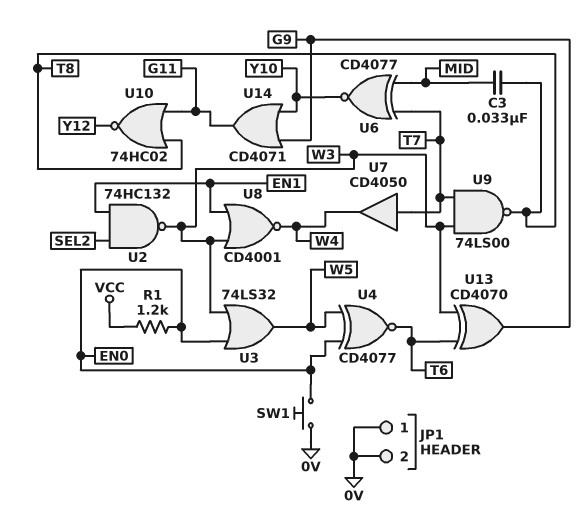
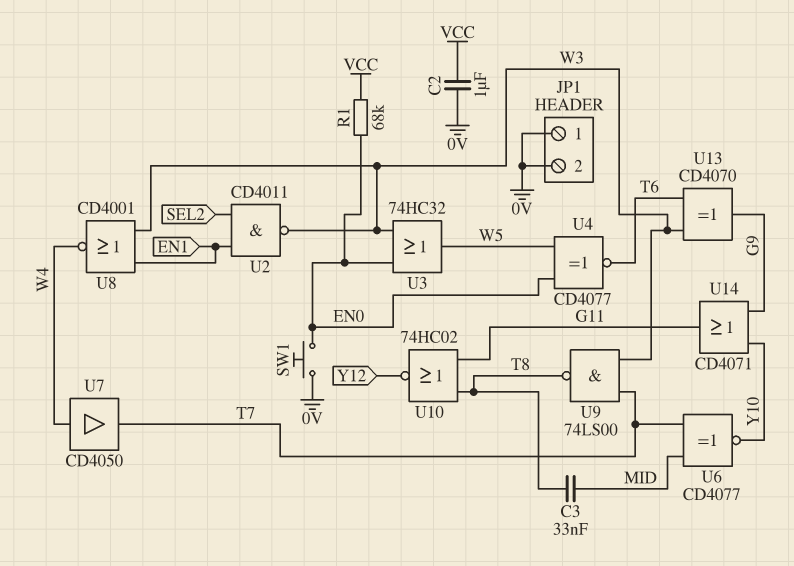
C2: none -> 1uF (0V, VCC)
R1: 1.2k (EN0, VCC) -> 68k (EN0, VCC)
U2: NAND 74HC132 (in EN1, in SEL2, out W3) -> NAND CD4011 (in EN1, in SEL2, out W3)
U3: OR 74LS32 (in EN0, in W3, out W5) -> OR 74HC32 (in EN0, in W3, out W5)
U7: buffer CD4050 (in T7, out W4) -> buffer CD4050 (in W4, out T7)

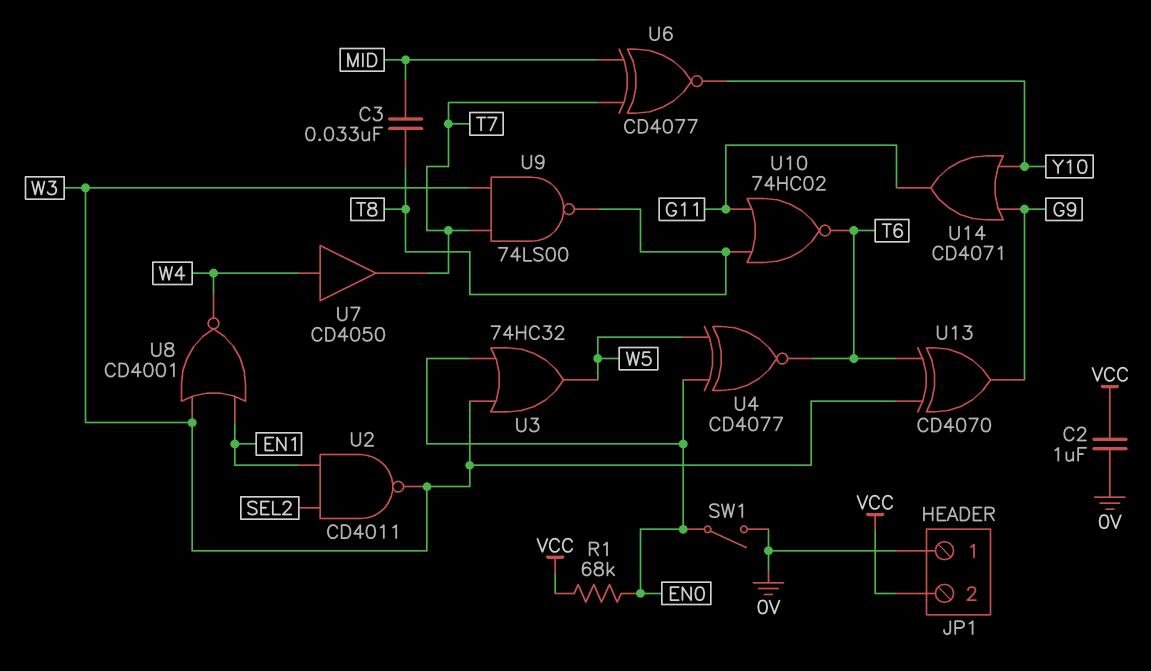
JP1 pin 2: 0V -> VCC
SW1: button (0V, EN0) -> switch (0V, EN0)
U10: NOR 74HC02 (in G11, in T8, out Y12) -> NOR 74HC02 (in G11, in T8, out T6)

